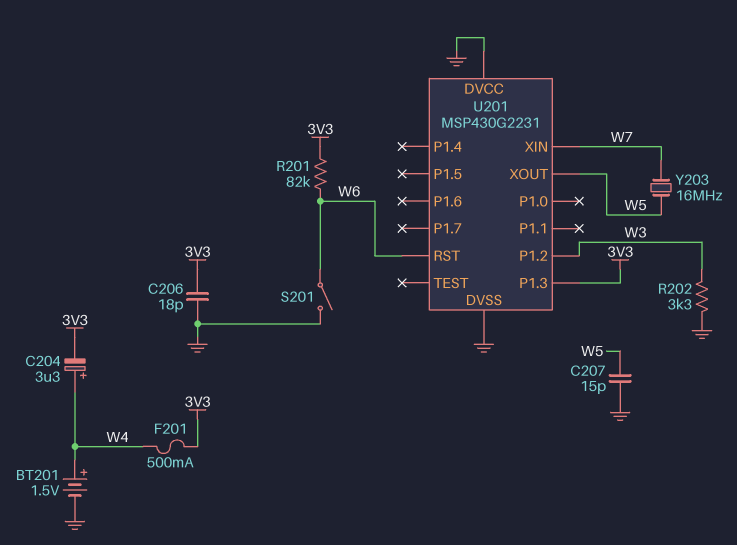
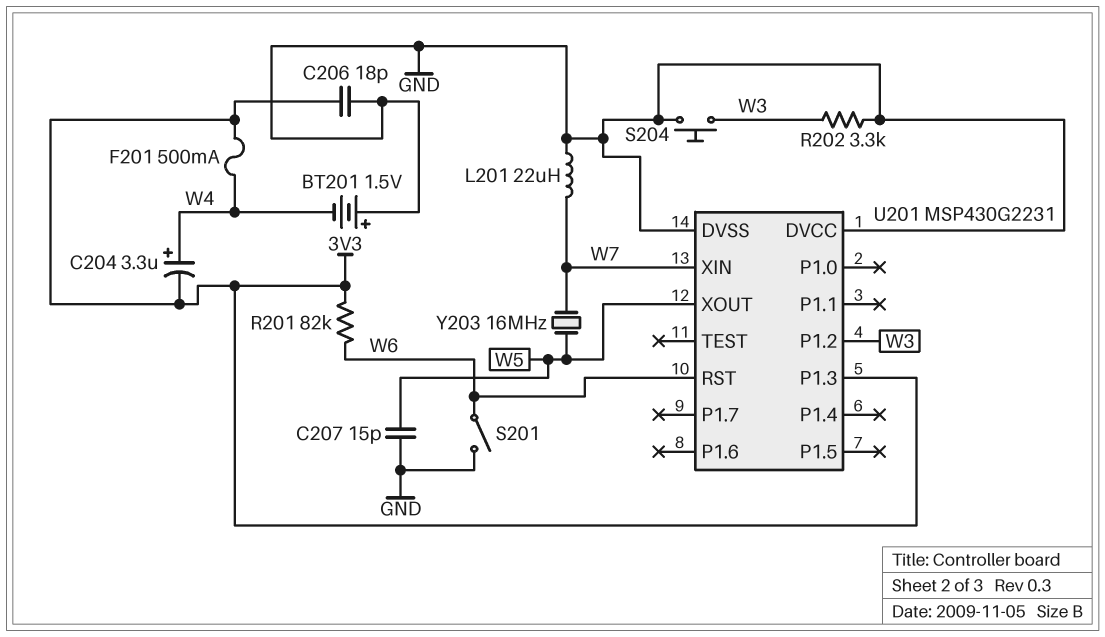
BT201: 1.5V (plus W4, minus GND) -> 1.5V (plus GND, minus W4)
L201: none -> 22uH (GND, W7)
S204: none -> button (GND, W3)

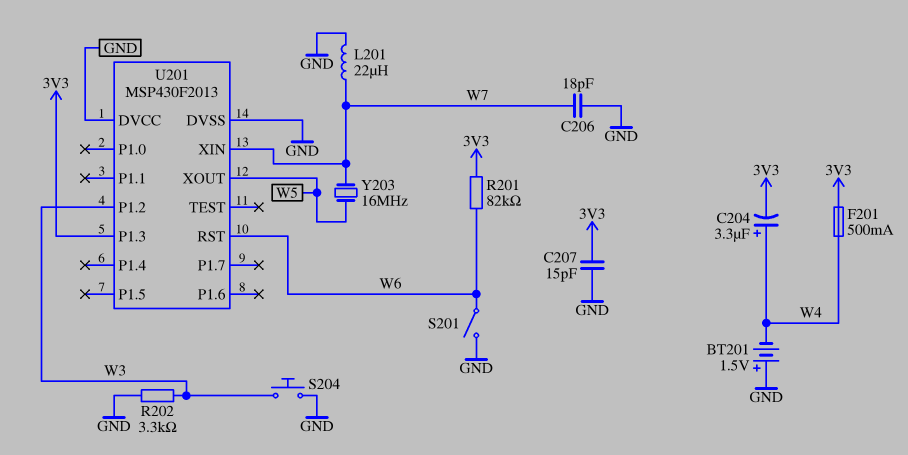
C206: 18pF (3V3, GND) -> 18pF (GND, W7)
C207: 15pF (GND, W5) -> 15pF (3V3, GND)
U201: MSP430G2231 -> MSP430F2013

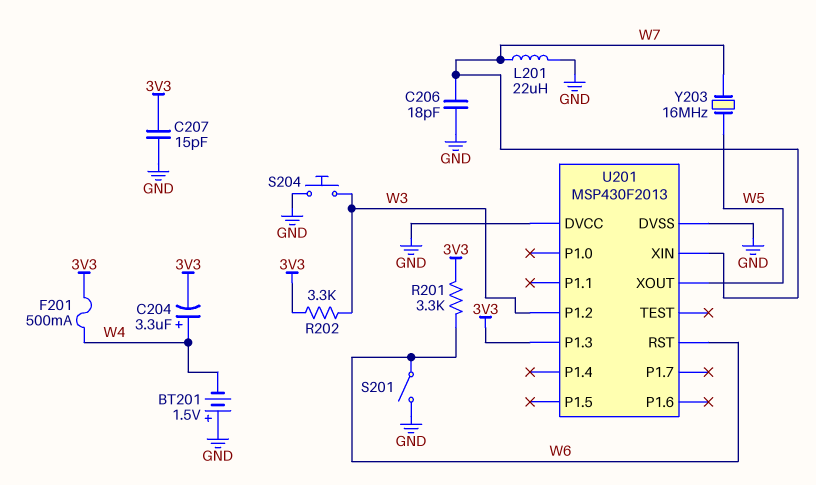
R201: 82k (3V3, W6) -> 3.3k (3V3, W6)
R202: 3.3k (GND, W3) -> 3.3k (3V3, W3)

